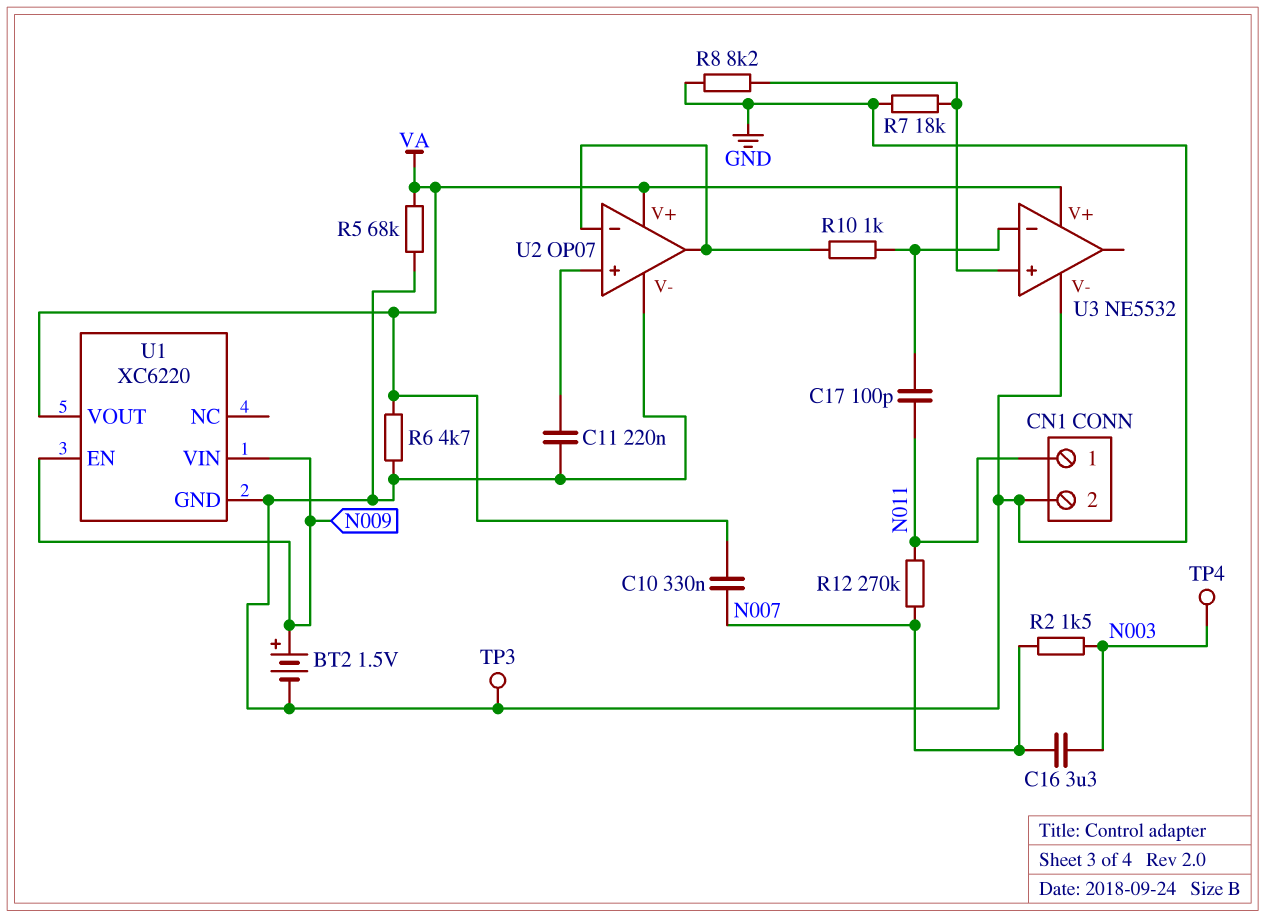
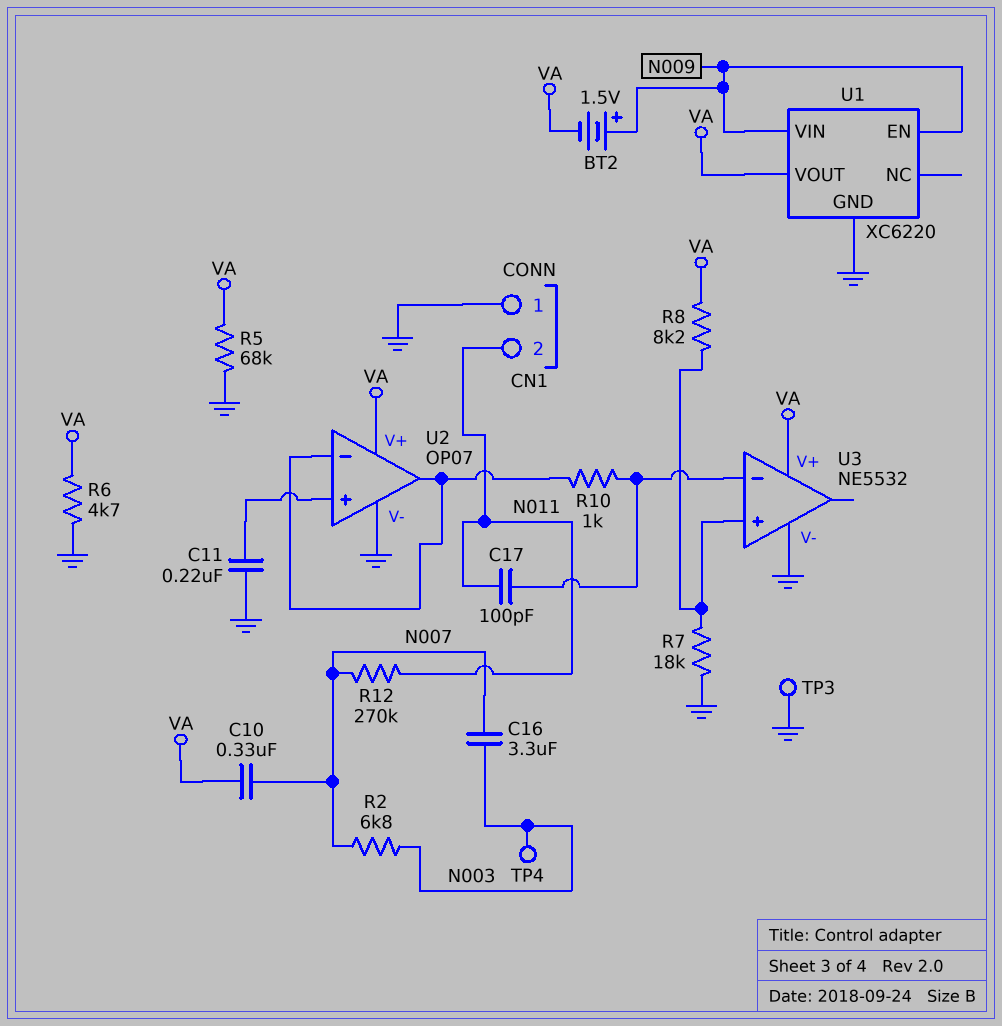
BT2: 1.5V (plus N009, minus GND) -> 1.5V (plus N009, minus VA)
CN1 pin 1: N011 -> GND
CN1 pin 2: GND -> N011
R2: 1.5k (N003, N007) -> 6.8k (N003, N007)
R8: 8.2k (GND, U3/in+) -> 8.2k (U3/in+, VA)

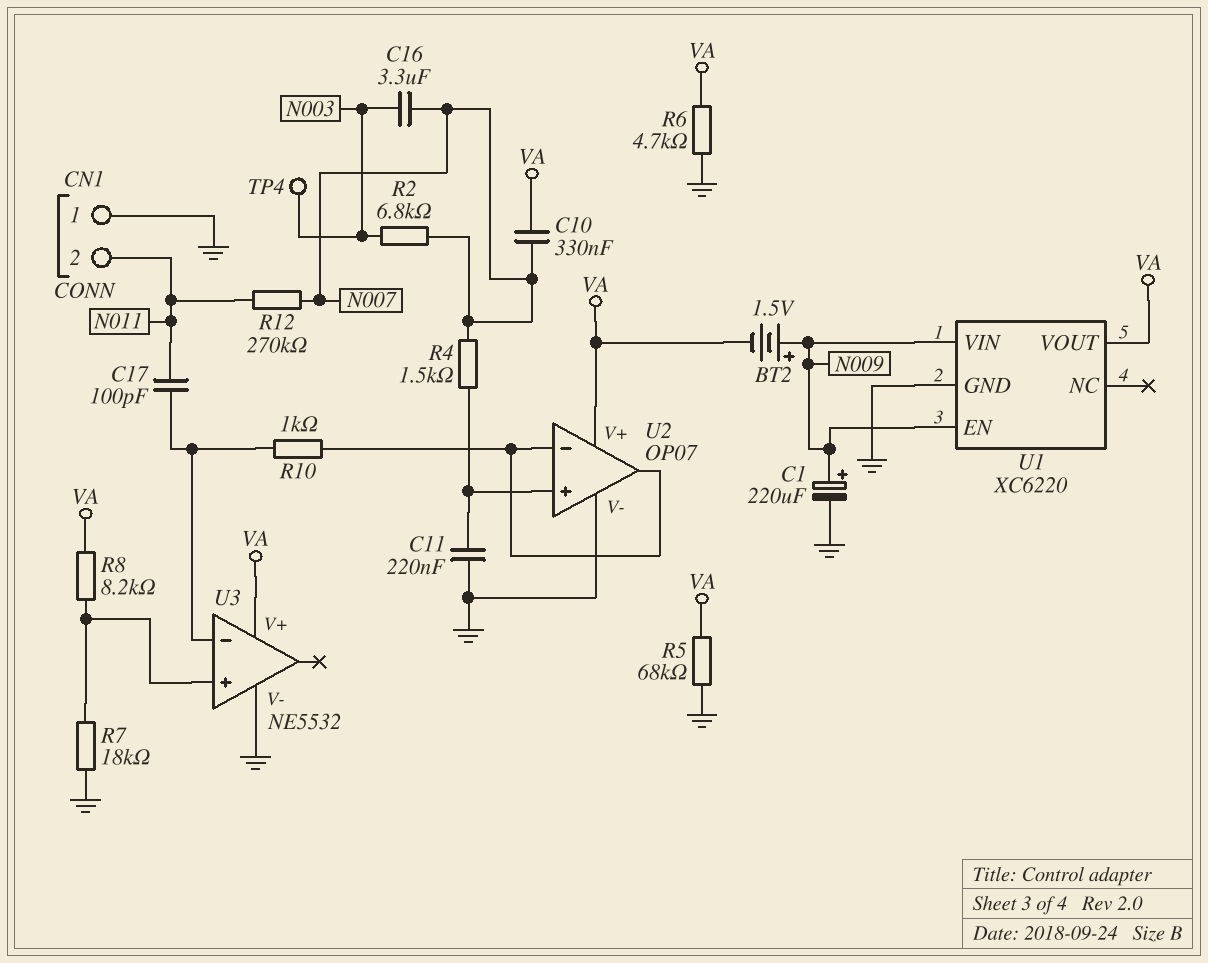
C1: none -> 220uF (plus N009, minus GND)
R4: none -> 1.5k (N007, U2/in+)
TP3: test point (GND) -> none

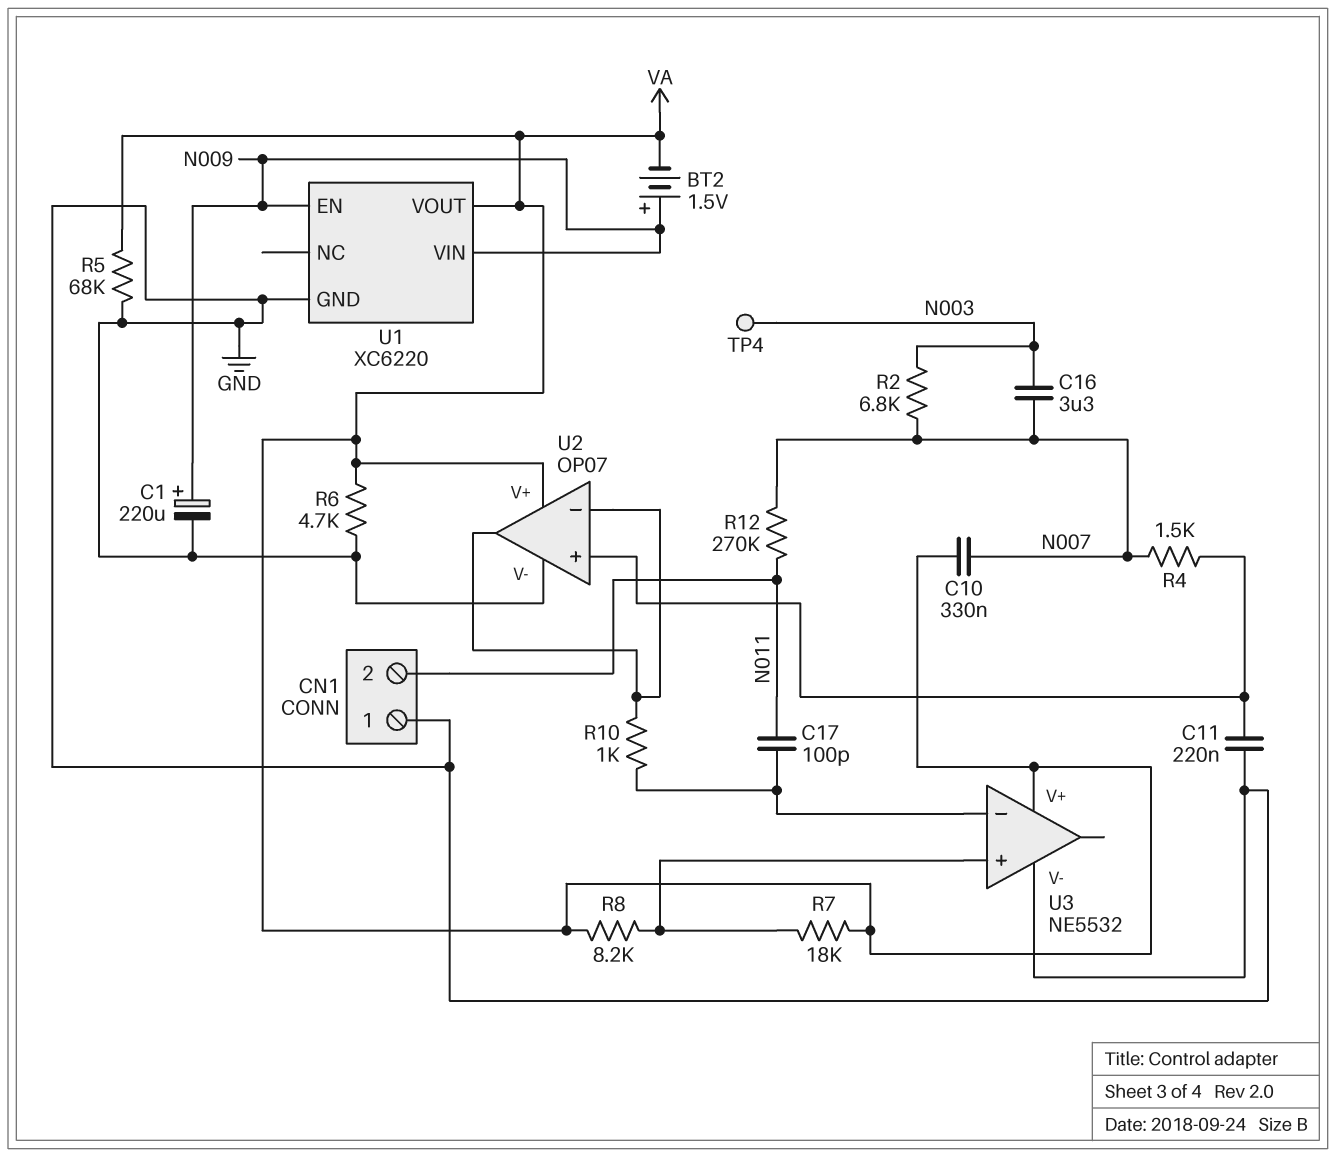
R7: 18k (GND, U3/in+) -> 18k (U3/in+, VA)

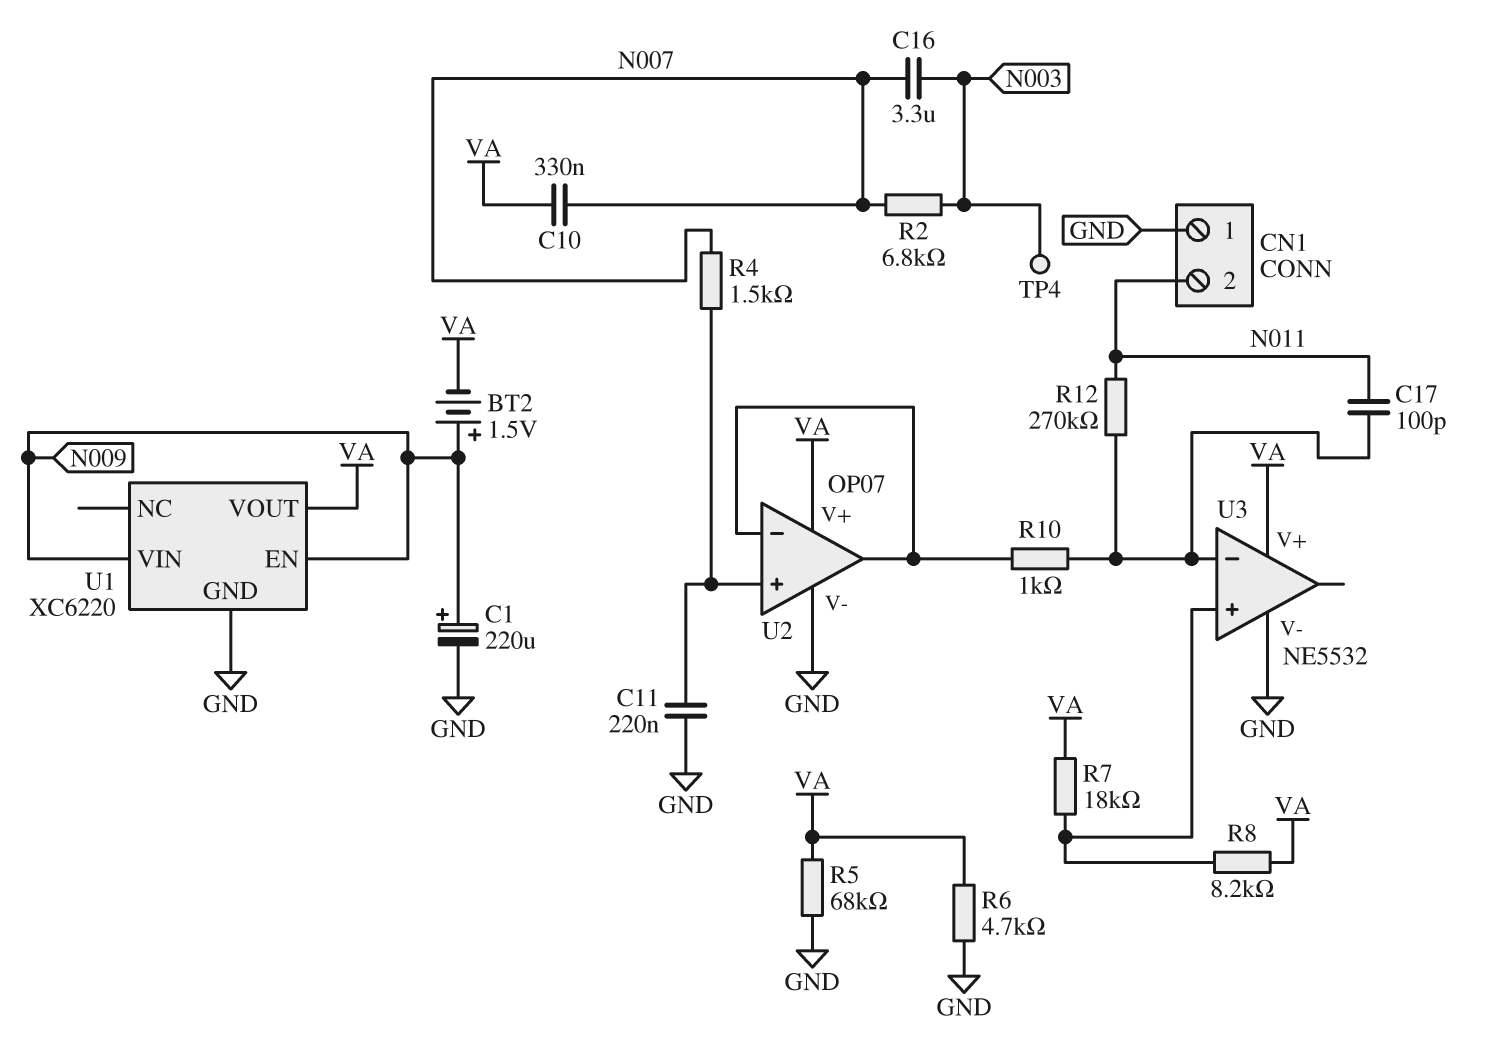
R12: 270k (N007, N011) -> 270k (N011, U3/in-)

